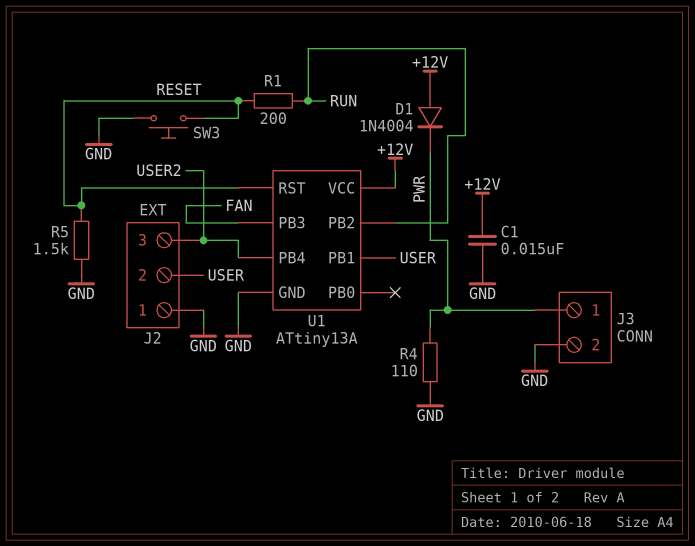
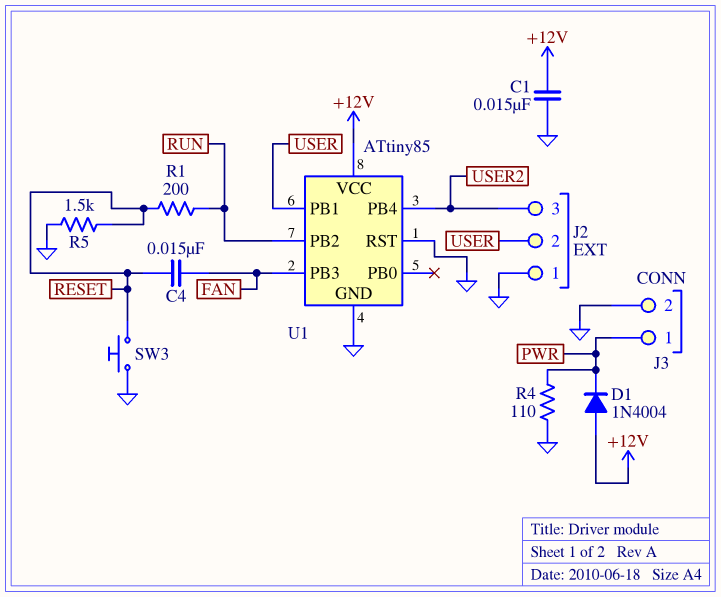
C4: none -> 15nF (FAN, RESET)
U1: ATtiny13A -> ATtiny85
U1 pin RST: RESET -> GND

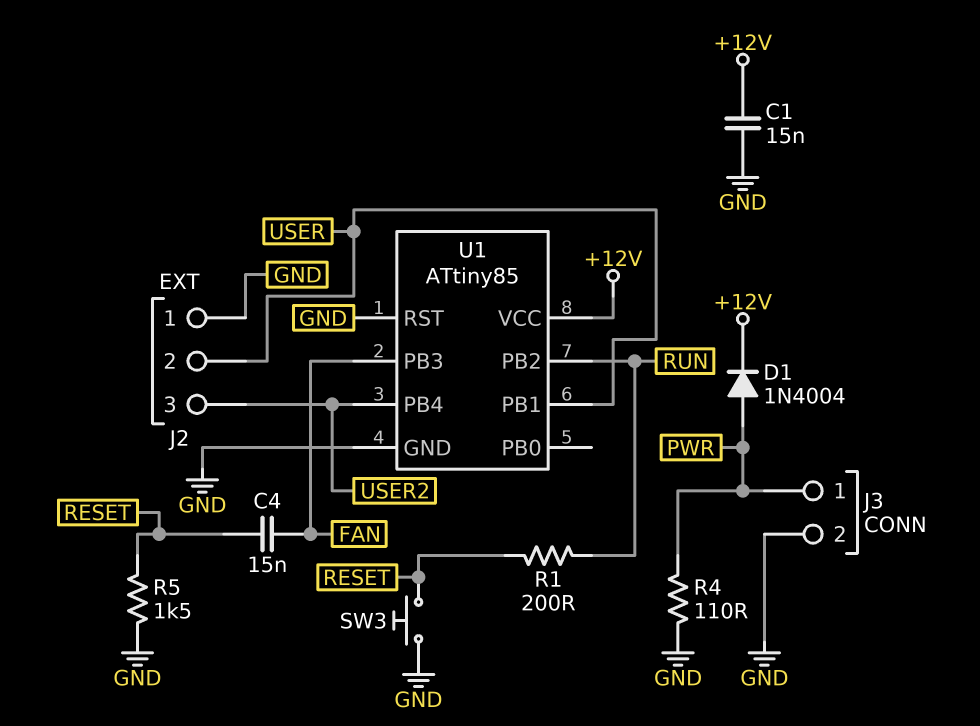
D1: diode 1N4004 (A +12V, K PWR) -> diode 1N4004 (A PWR, K +12V)

